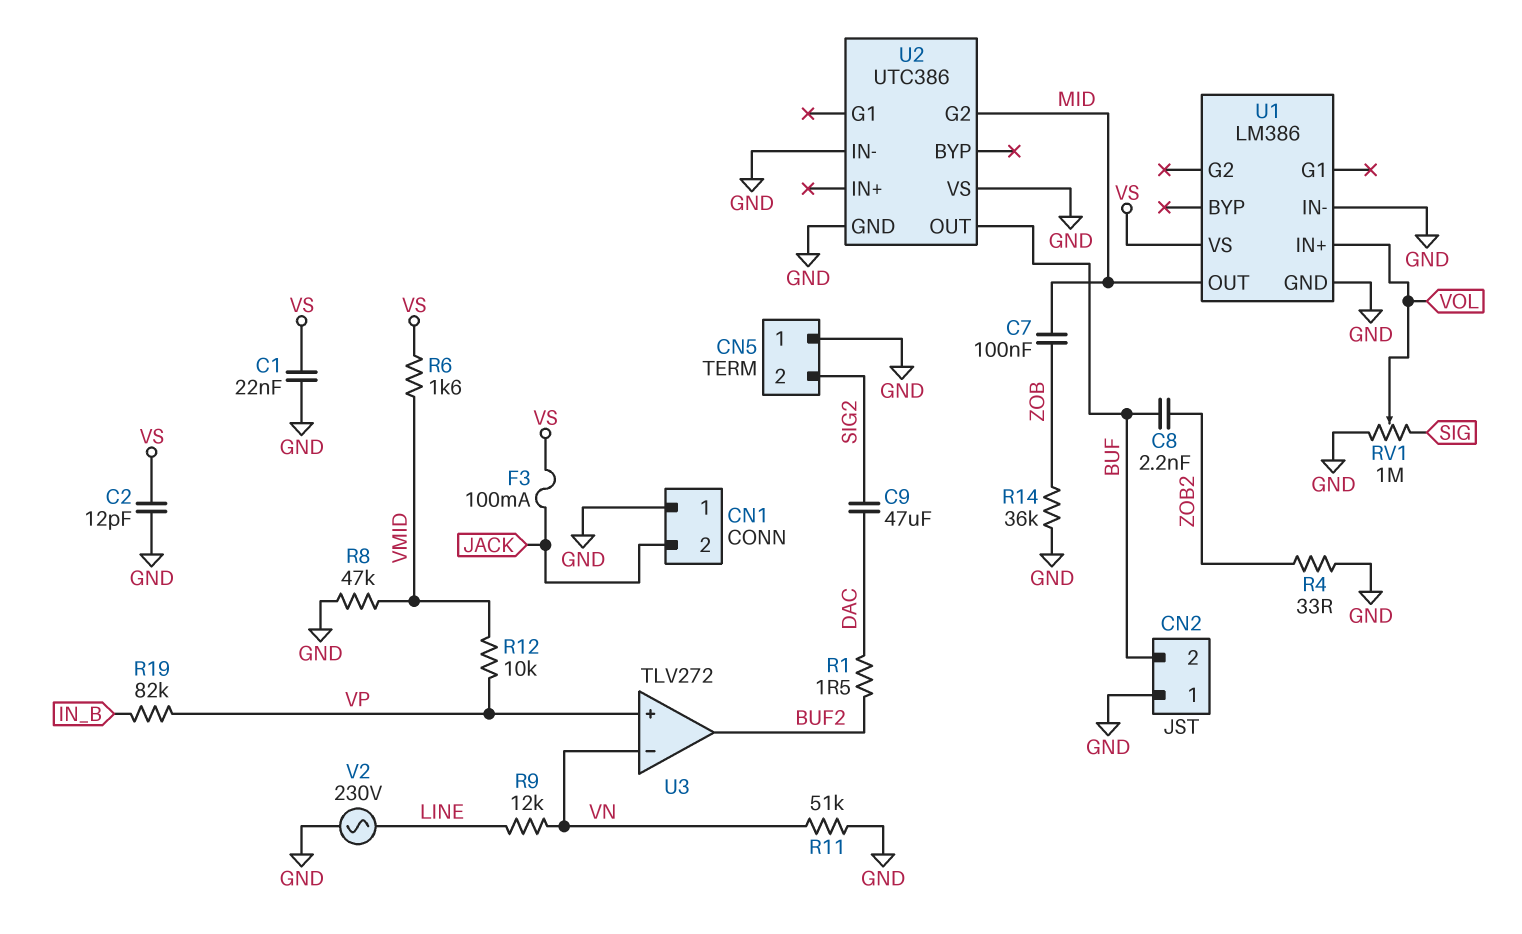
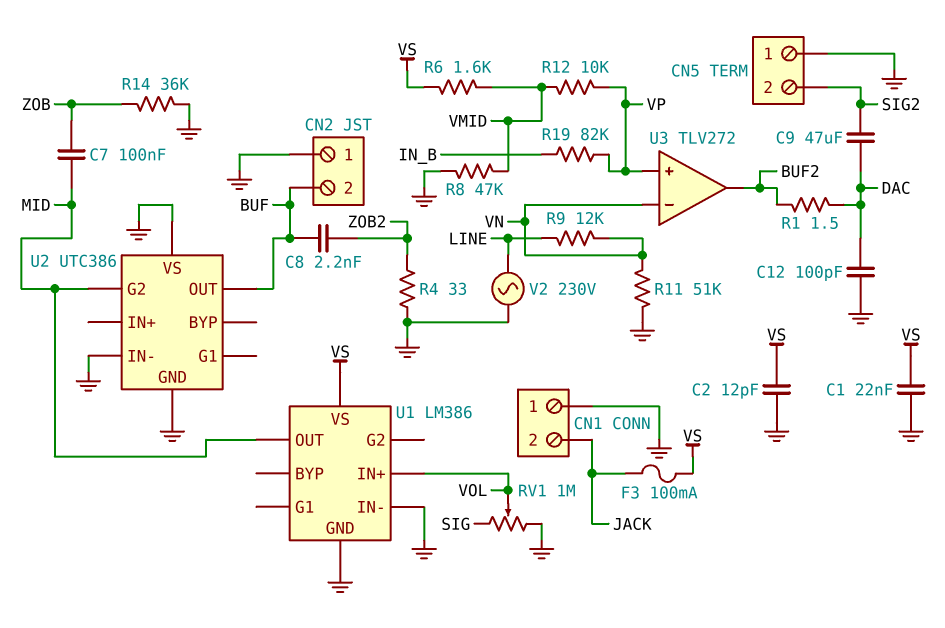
C12: none -> 100pF (DAC, GND)

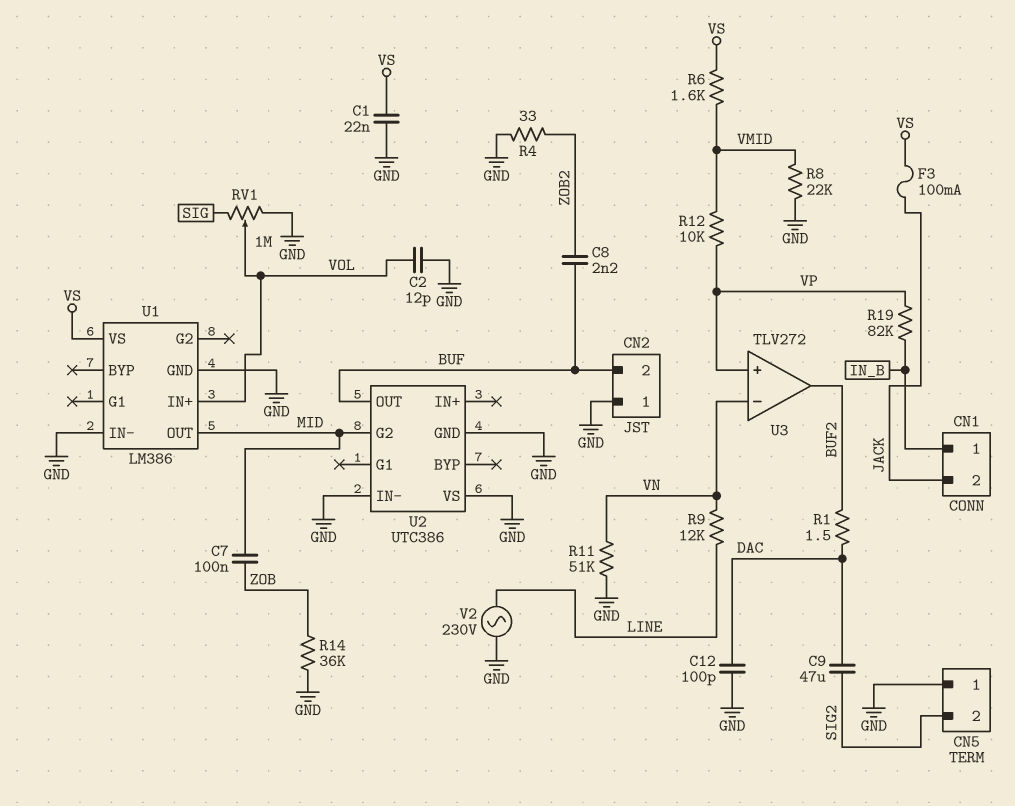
C2: 12pF (GND, VS) -> 12pF (GND, VOL)
CN1 pin 1: GND -> IN_B
R8: 47k (GND, VMID) -> 22k (GND, VMID)

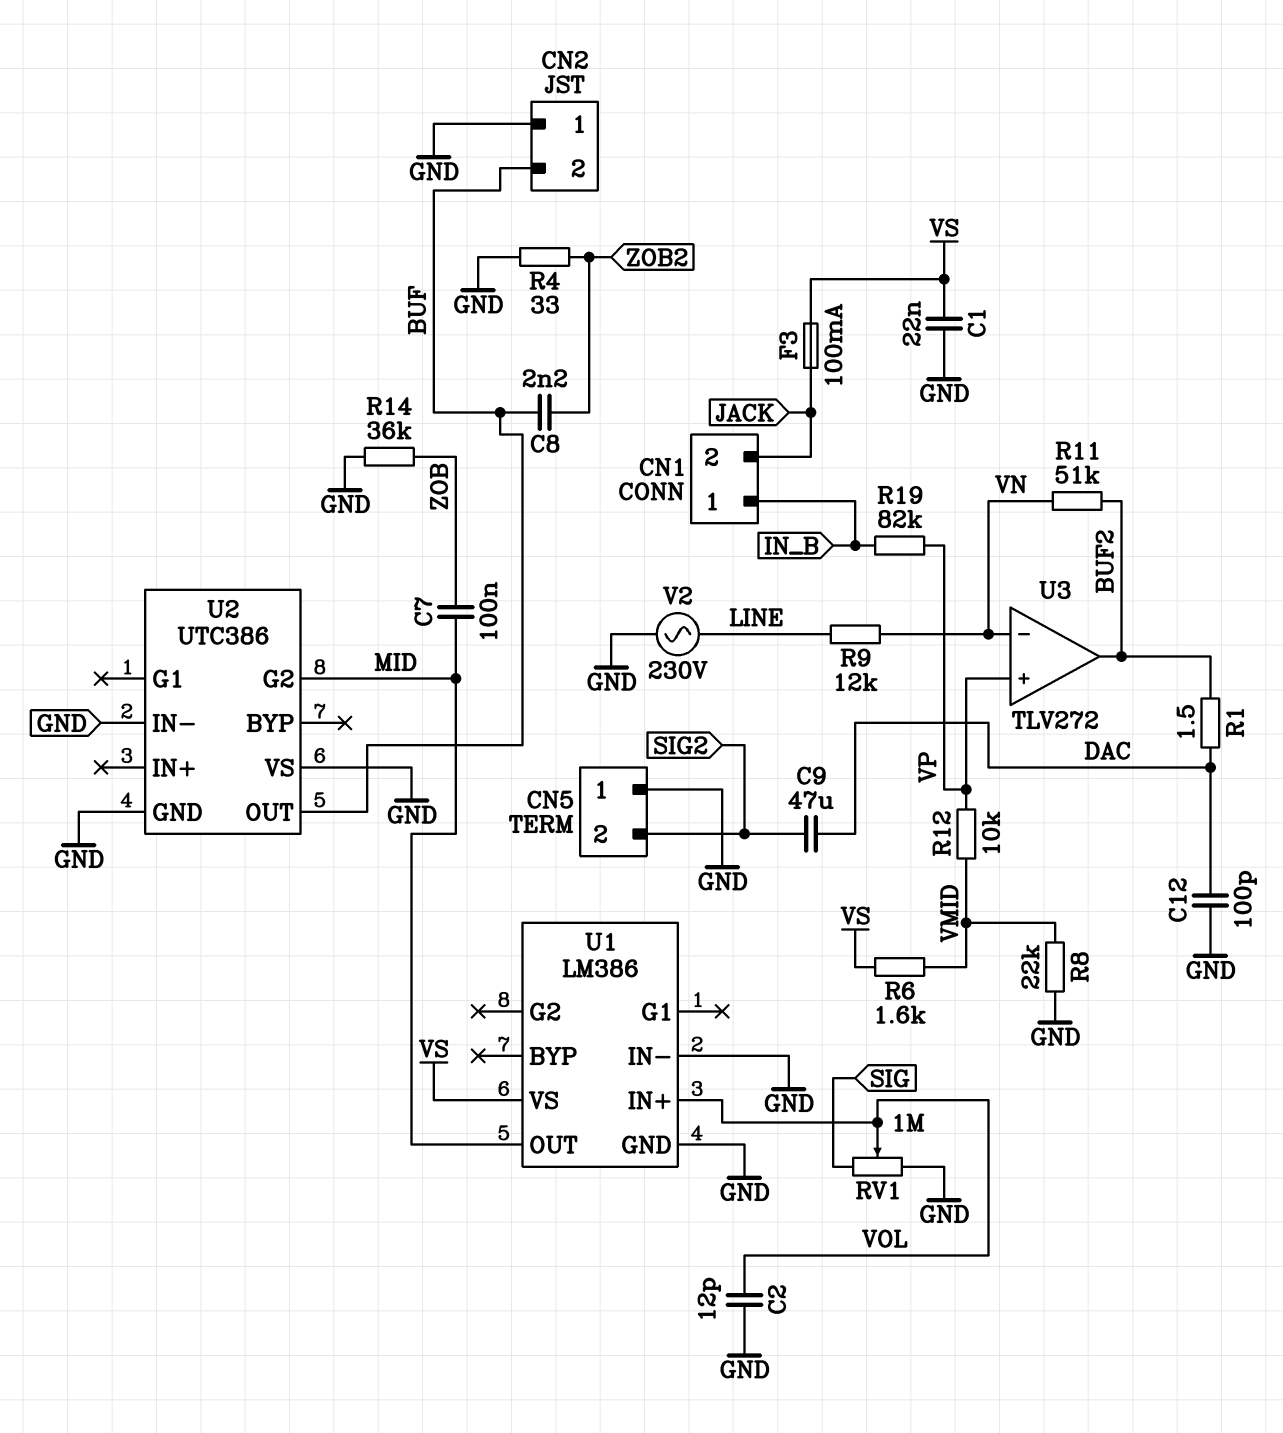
R11: 51k (GND, VN) -> 51k (BUF2, VN)

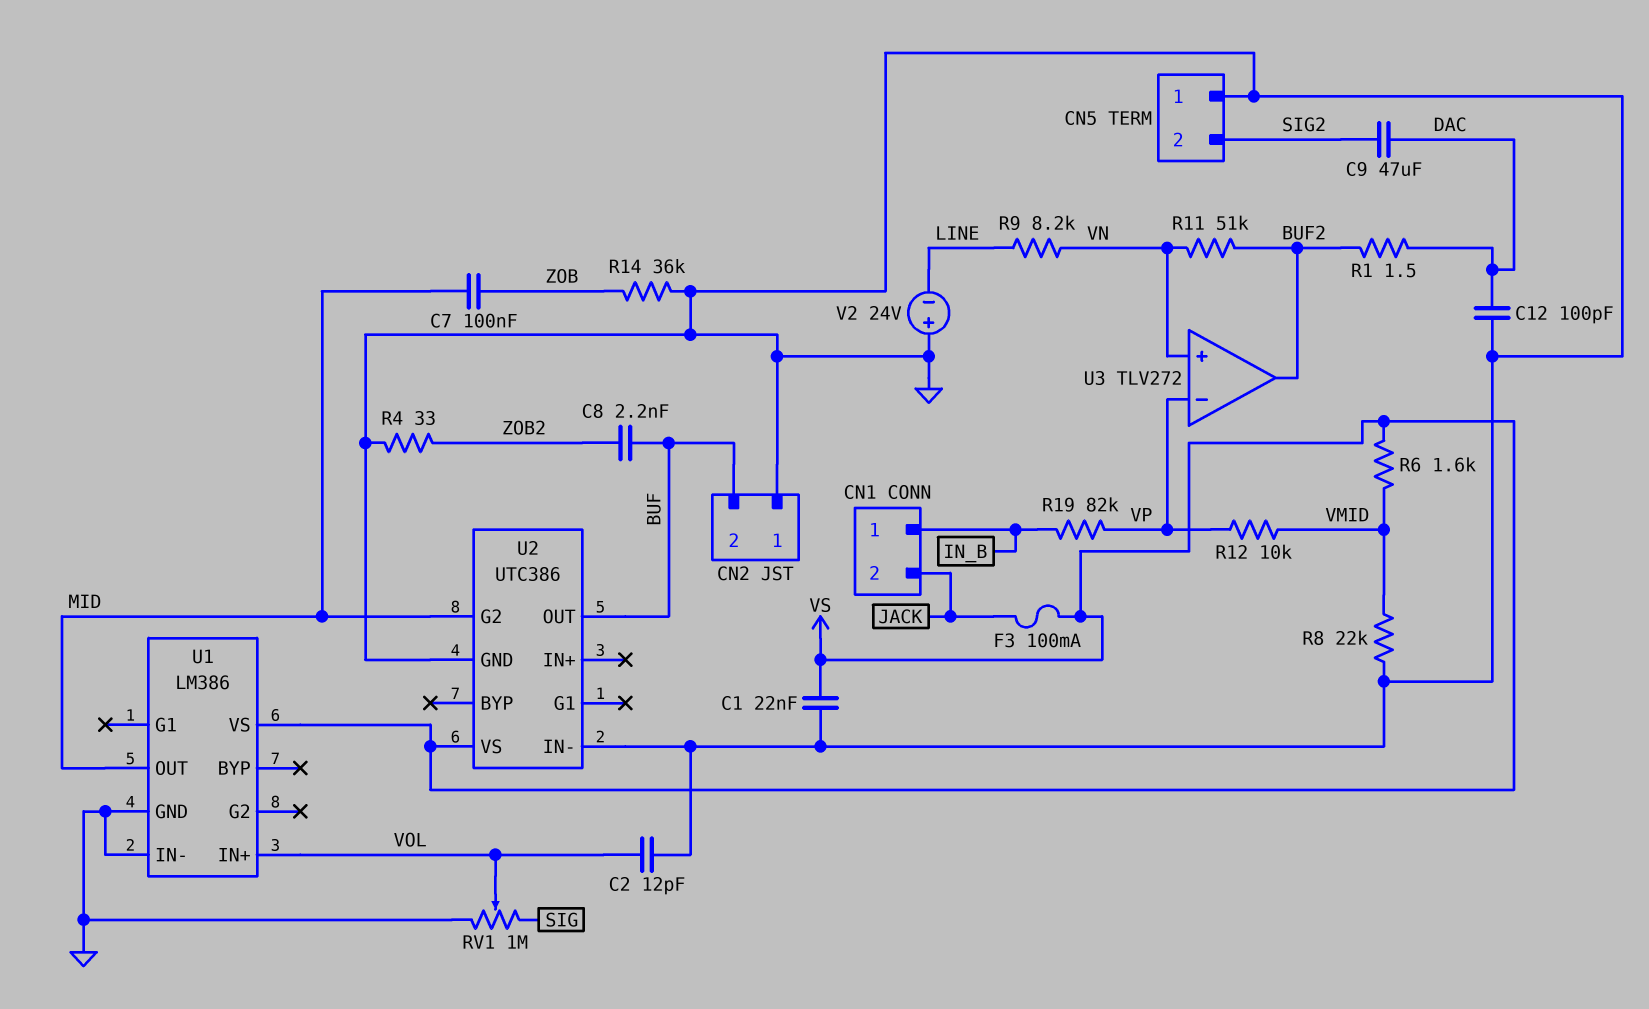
R9: 12k (LINE, VN) -> 8.2k (LINE, VN)
U2 pin VS: GND -> VS
U3 pin in+: VP -> VN
U3 pin in-: VN -> VP
V2: AC 230V (GND, LINE) -> 24V (plus GND, minus LINE)

